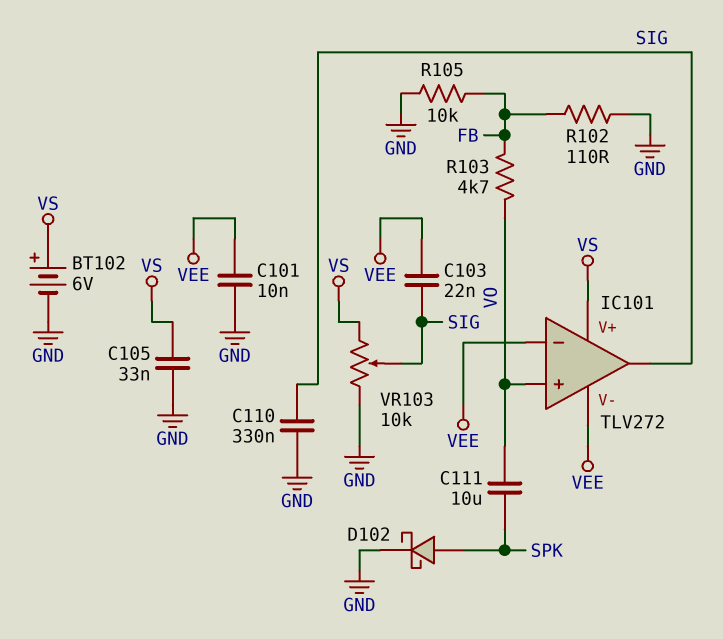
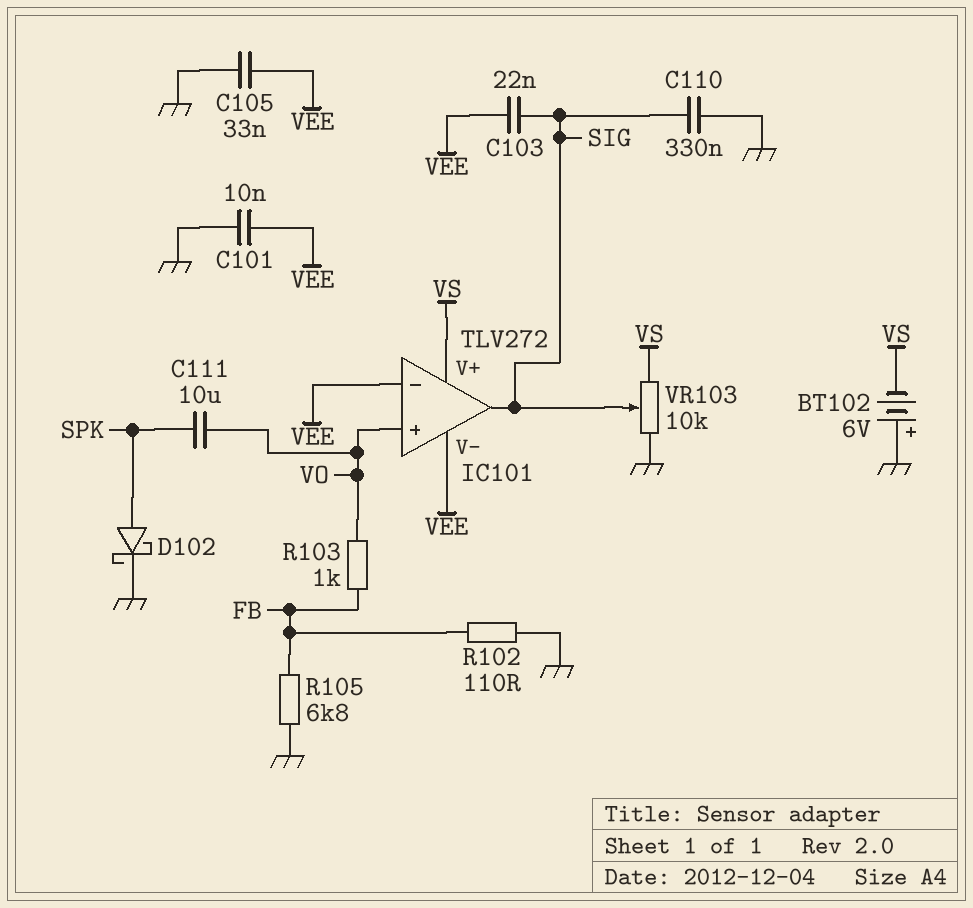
BT102: 6V (plus VS, minus GND) -> 6V (plus GND, minus VS)
C105: 33nF (GND, VS) -> 33nF (GND, VEE)
R103: 4.7k (FB, VO) -> 1k (FB, VO)
R105: 10k (FB, GND) -> 6.8k (FB, GND)

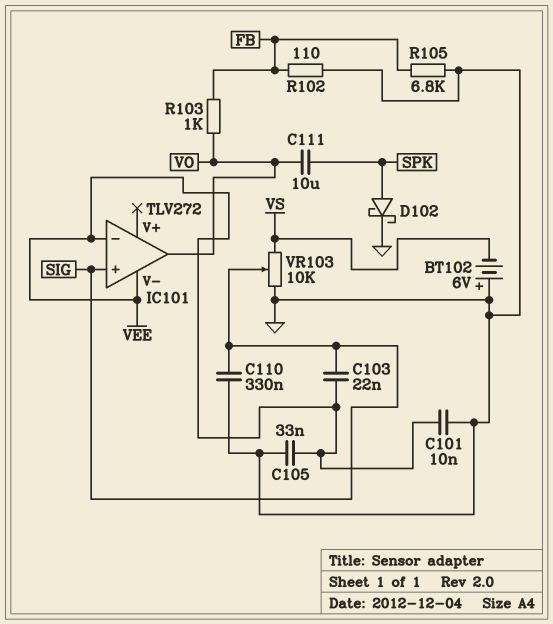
IC101 pin V+: VS -> none
IC101 pin in+: VO -> SIG
IC101 pin out: SIG -> VO

